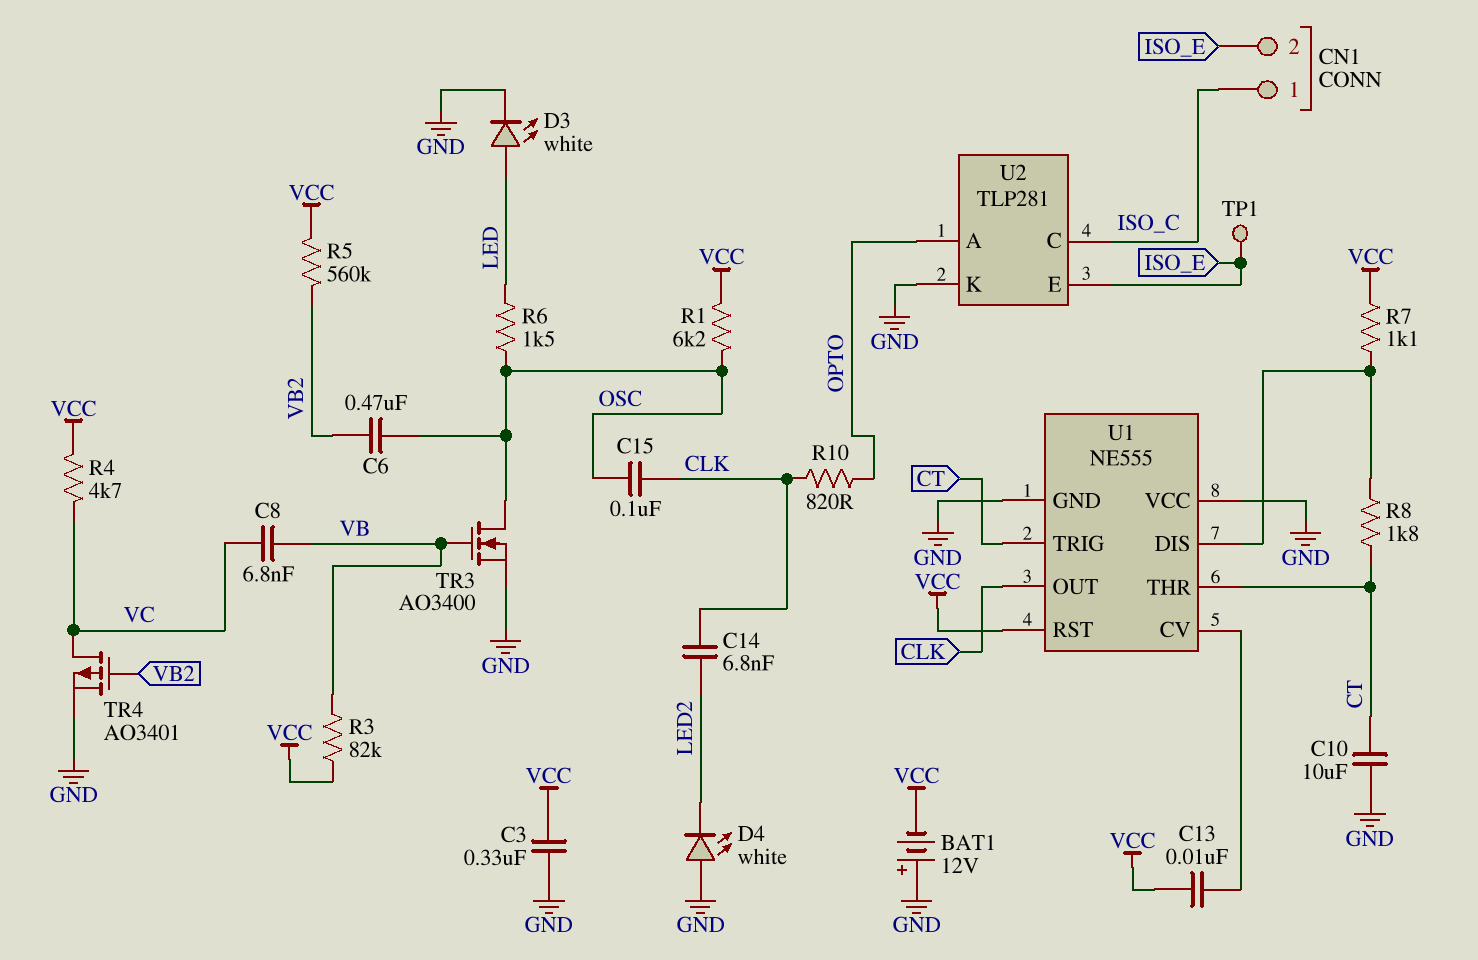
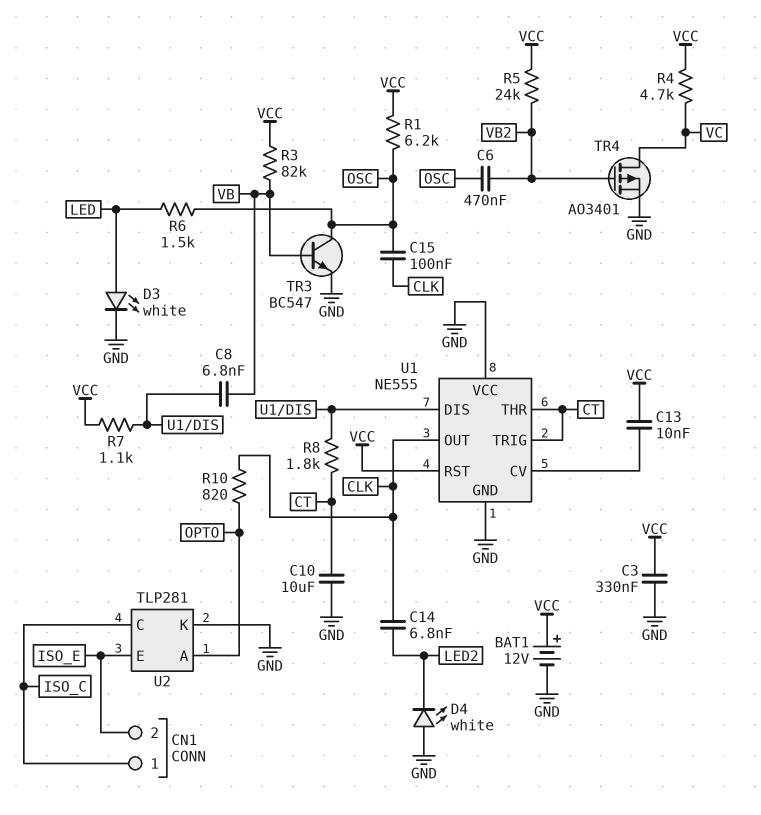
BAT1: 12V (plus GND, minus VCC) -> 12V (plus VCC, minus GND)
C8: 6.8nF (VB, VC) -> 6.8nF (U1/DIS, VB)
R5: 560k (VB2, VCC) -> 24k (VB2, VCC)
TP1: test point (ISO_E) -> none
TR3: NMOS AO3400 (G VB, D OSC, S GND) -> NPN BC547 (B VB, C OSC, E GND)

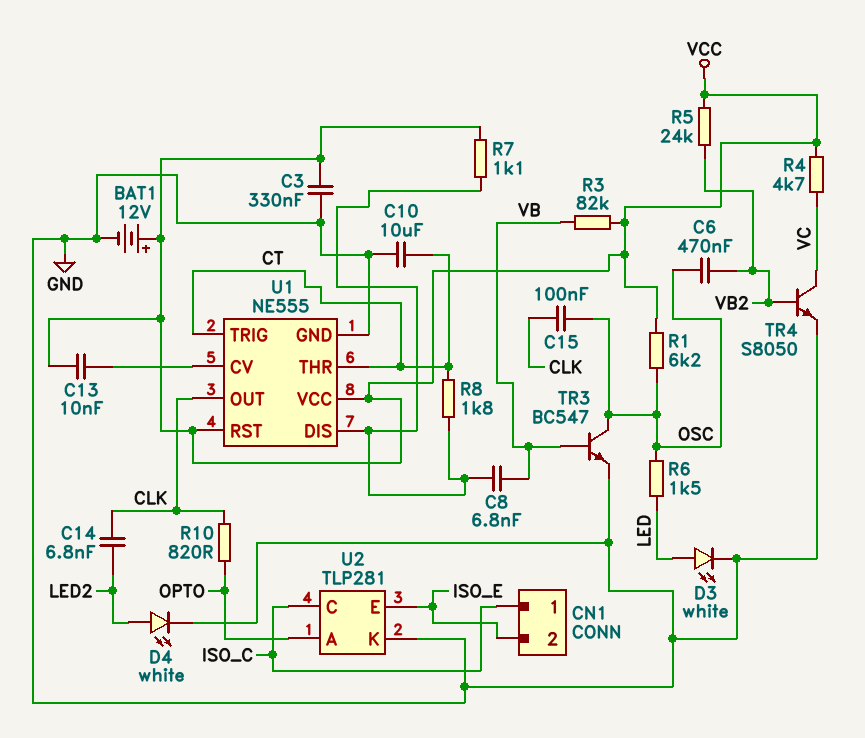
D4: LED white (A GND, K LED2) -> LED white (A LED2, K GND)
TR4: PMOS AO3401 (G VB2, D VC, S GND) -> NPN S8050 (B VB2, C VC, E GND)
U1 pin VCC: GND -> VCC

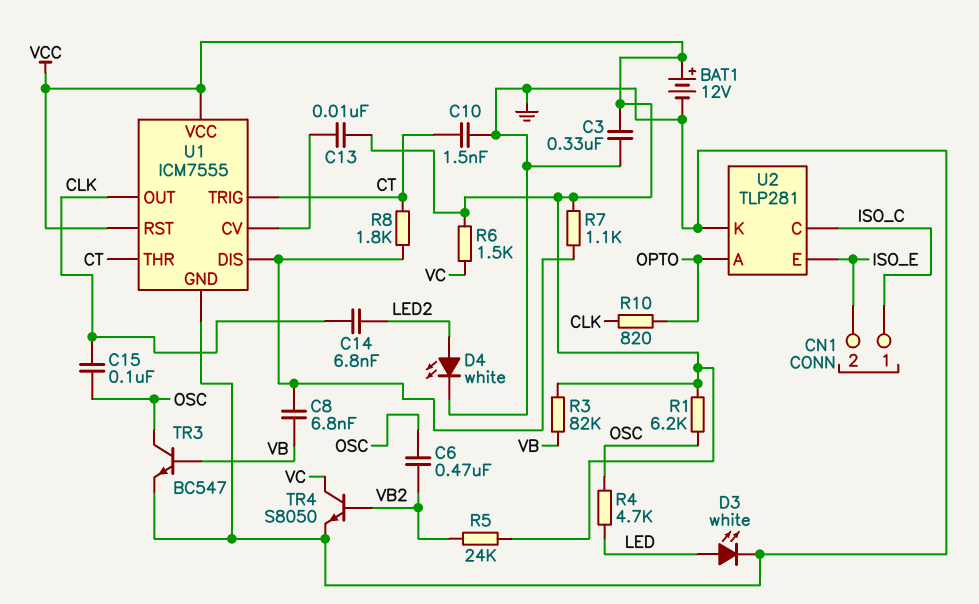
C10: 10uF (CT, GND) -> 1.5nF (CT, GND)
R4: 4.7k (VC, VCC) -> 4.7k (LED, OSC)
R6: 1.5k (LED, OSC) -> 1.5k (VC, VCC)
U1: NE555 -> ICM7555

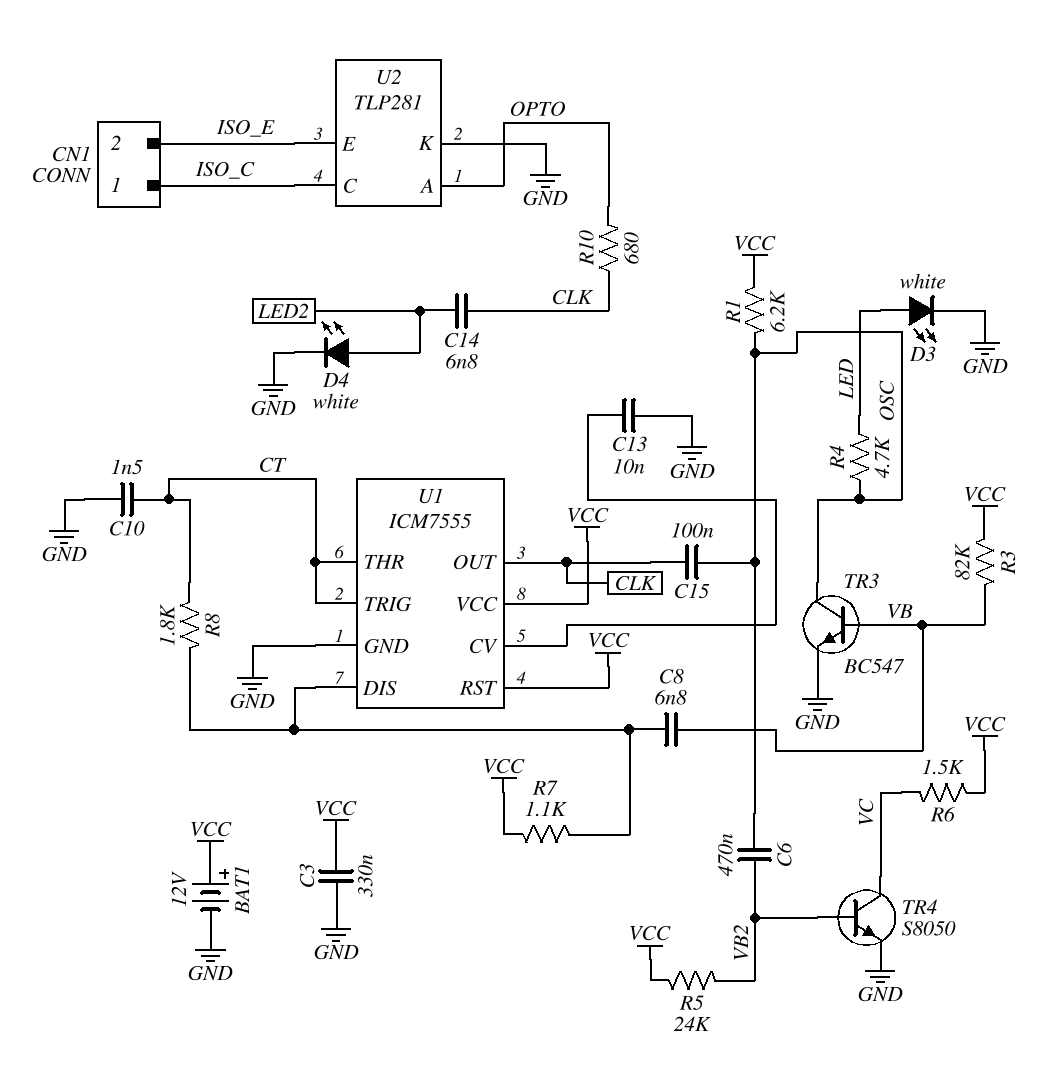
C13: 10nF (U1/CV, VCC) -> 10nF (GND, U1/CV)
R10: 820 (CLK, OPTO) -> 680 (CLK, OPTO)

